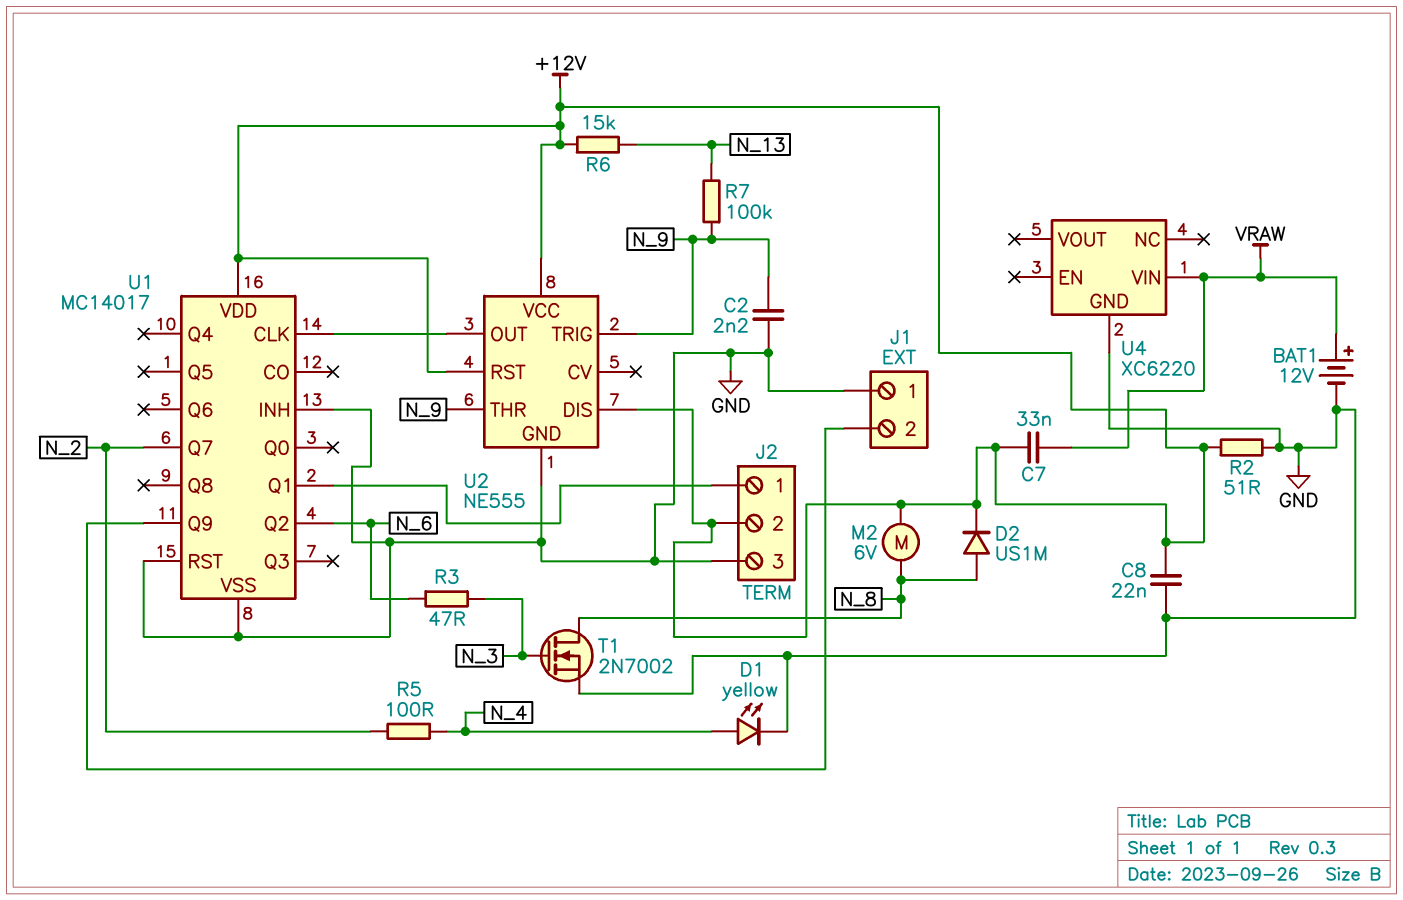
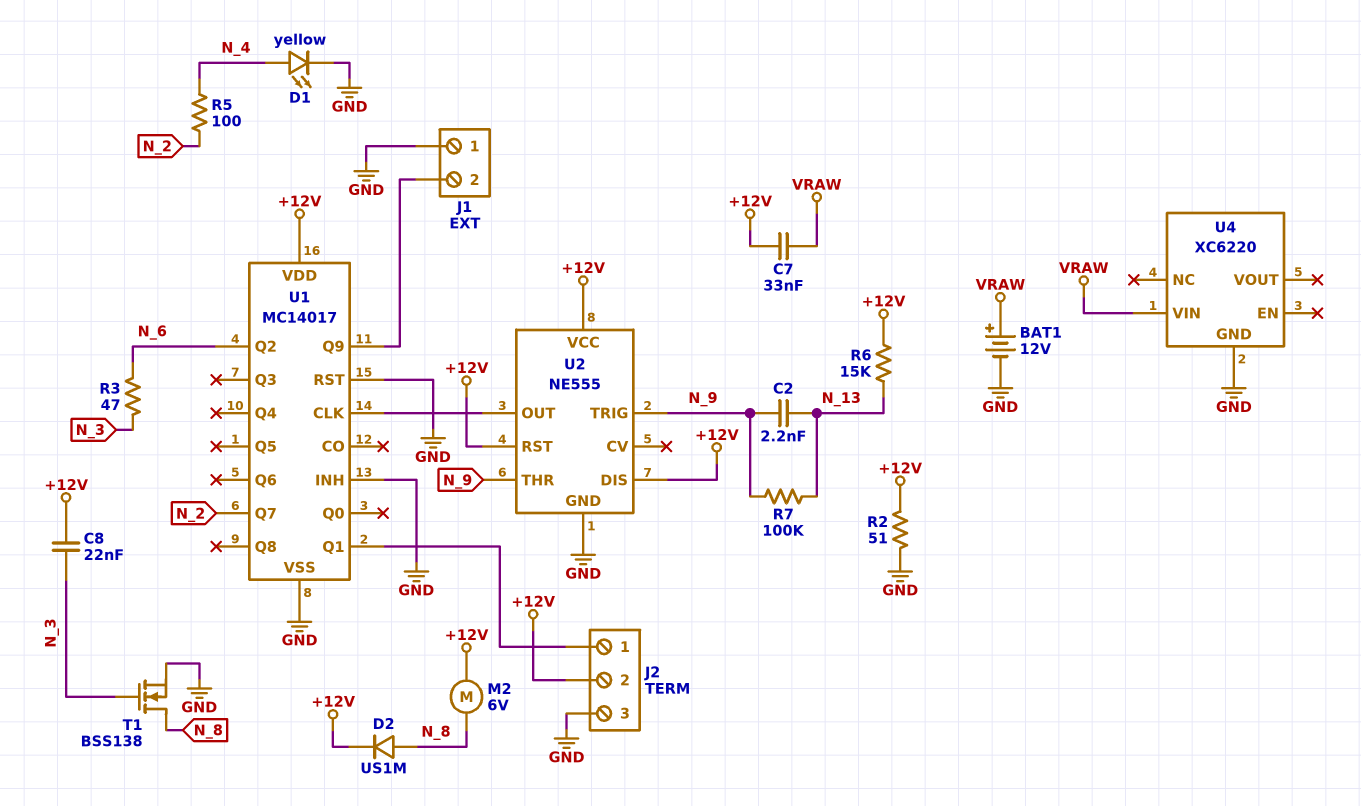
C2: 2.2nF (GND, N_9) -> 2.2nF (N_9, N_13)
C8: 22nF (+12V, GND) -> 22nF (+12V, N_3)
T1: NMOS 2N7002 (G N_3, D N_8, S GND) -> NMOS BSS138 (G N_3, D N_8, S GND)

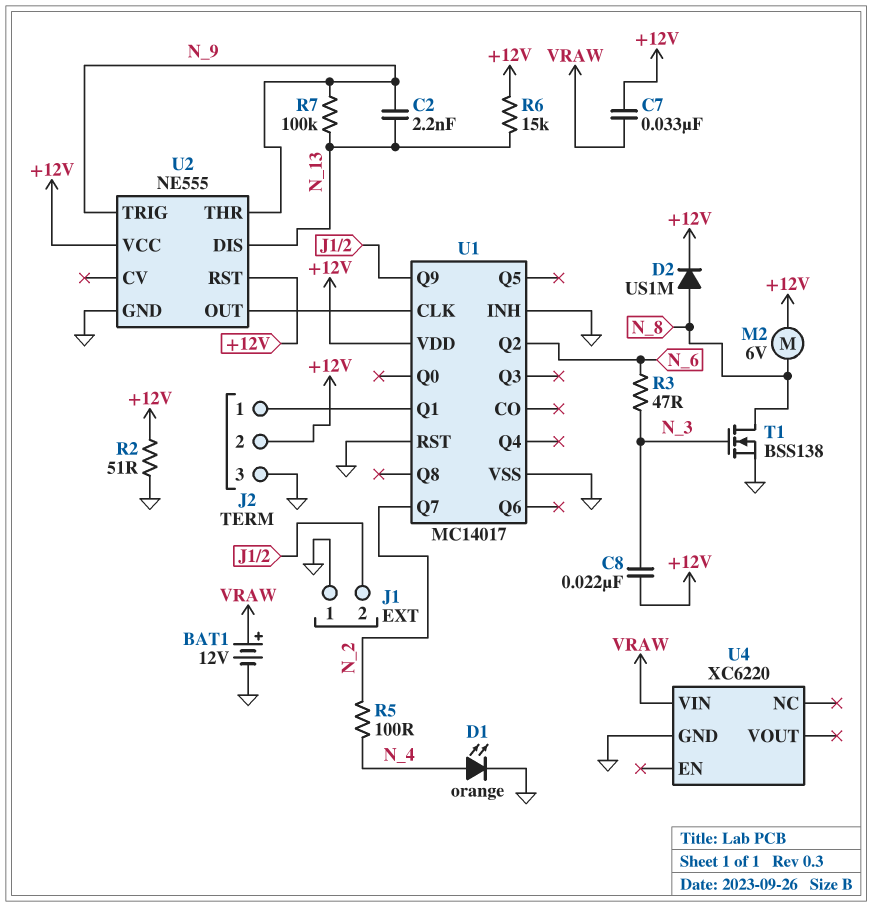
D1: LED yellow (A N_4, K GND) -> LED orange (A N_4, K GND)
U2 pin DIS: +12V -> N_13

